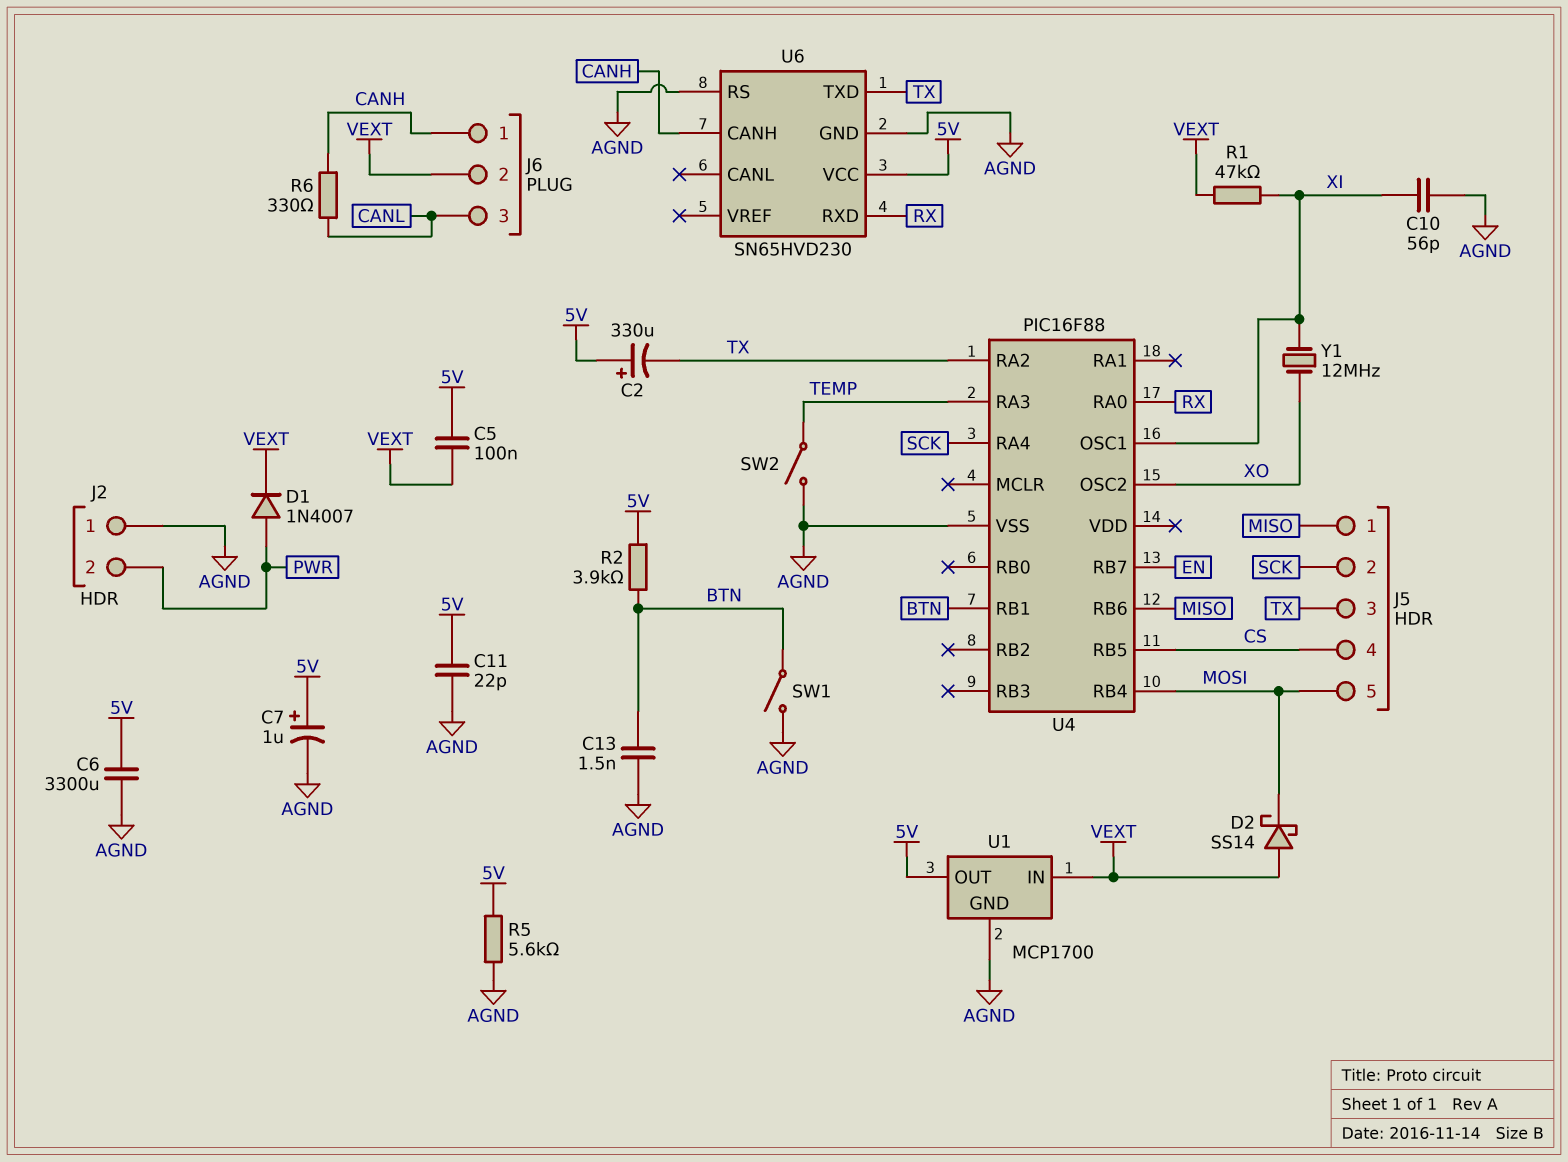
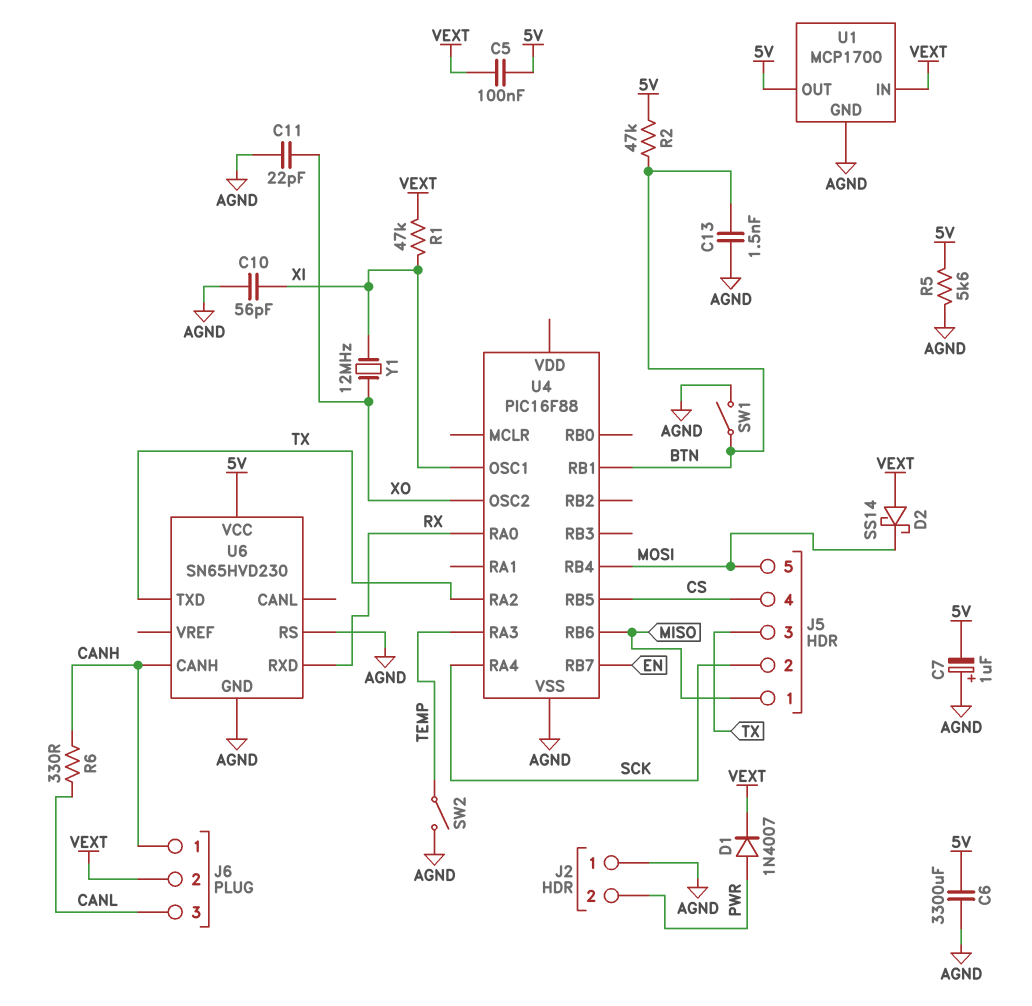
C2: 330uF (plus 5V, minus TX) -> none
C7: 1uF (plus 5V, minus AGND) -> 1uF (plus AGND, minus 5V)
C11: 22pF (5V, AGND) -> 22pF (AGND, XO)
R2: 3.9k (5V, BTN) -> 47k (5V, BTN)

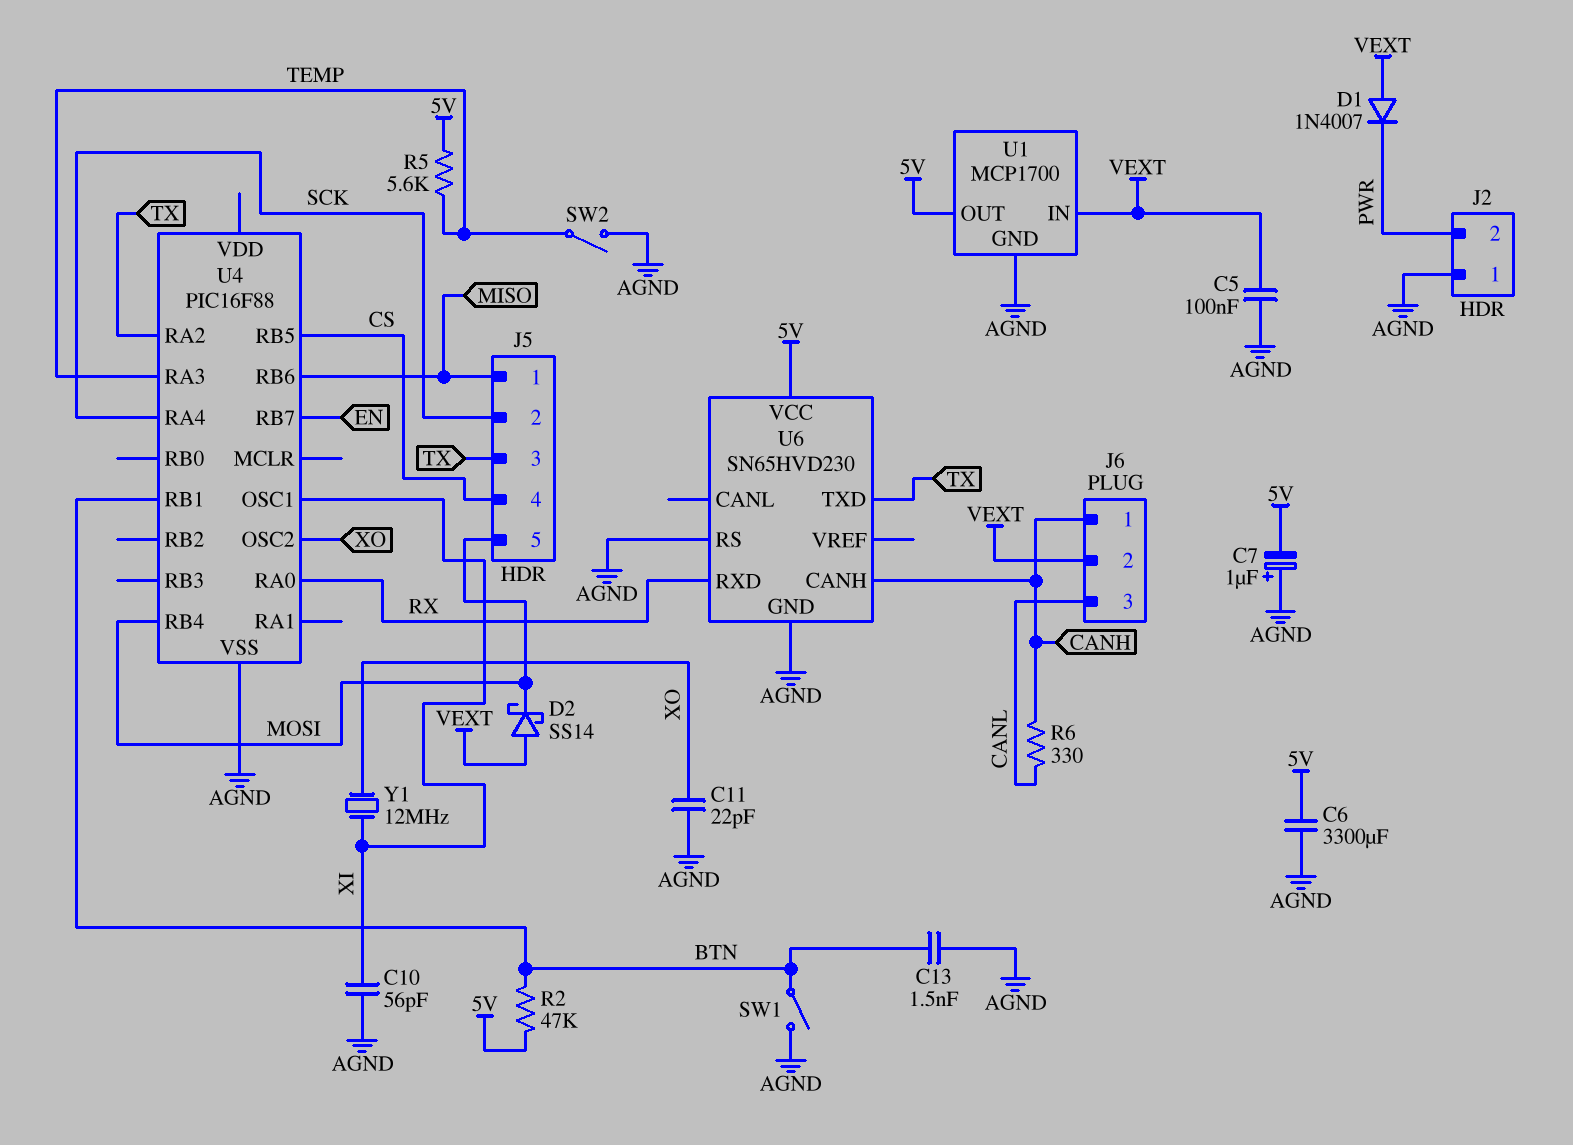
C5: 100nF (5V, VEXT) -> 100nF (AGND, VEXT)
D1: diode 1N4007 (A PWR, K VEXT) -> diode 1N4007 (A VEXT, K PWR)
R1: 47k (VEXT, XI) -> none
R5: 5.6k (5V, AGND) -> 5.6k (5V, TEMP)

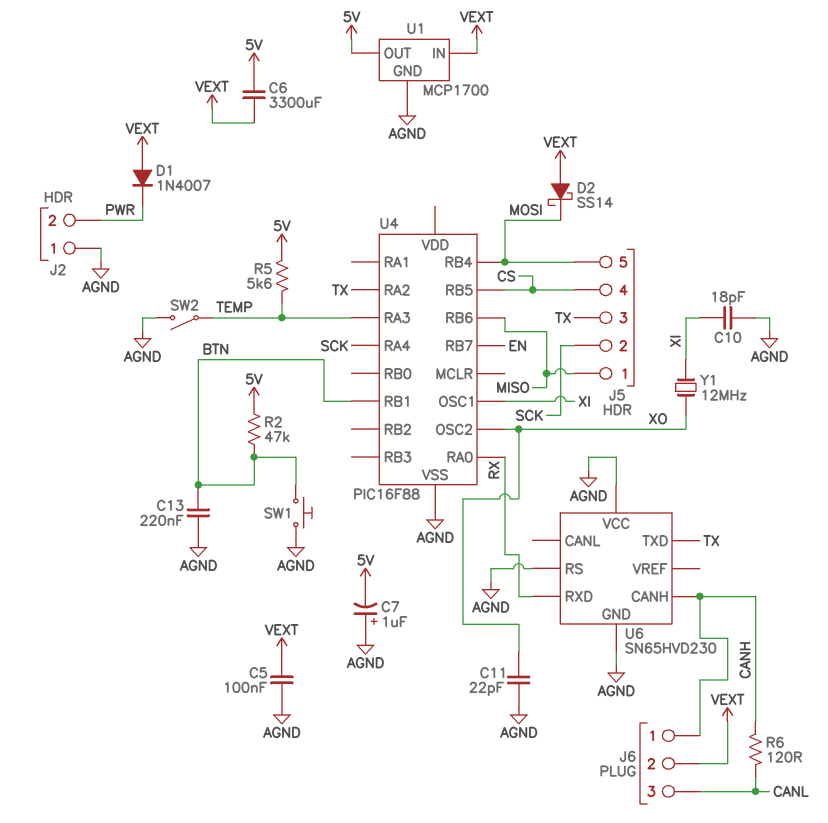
C6: 3300uF (5V, AGND) -> 3300uF (5V, VEXT)
C10: 56pF (AGND, XI) -> 18pF (AGND, XI)
C13: 1.5nF (AGND, BTN) -> 220nF (AGND, BTN)
R6: 330 (CANH, CANL) -> 120 (CANH, CANL)
SW1: switch (AGND, BTN) -> button (AGND, BTN)
U6 pin VCC: 5V -> AGND

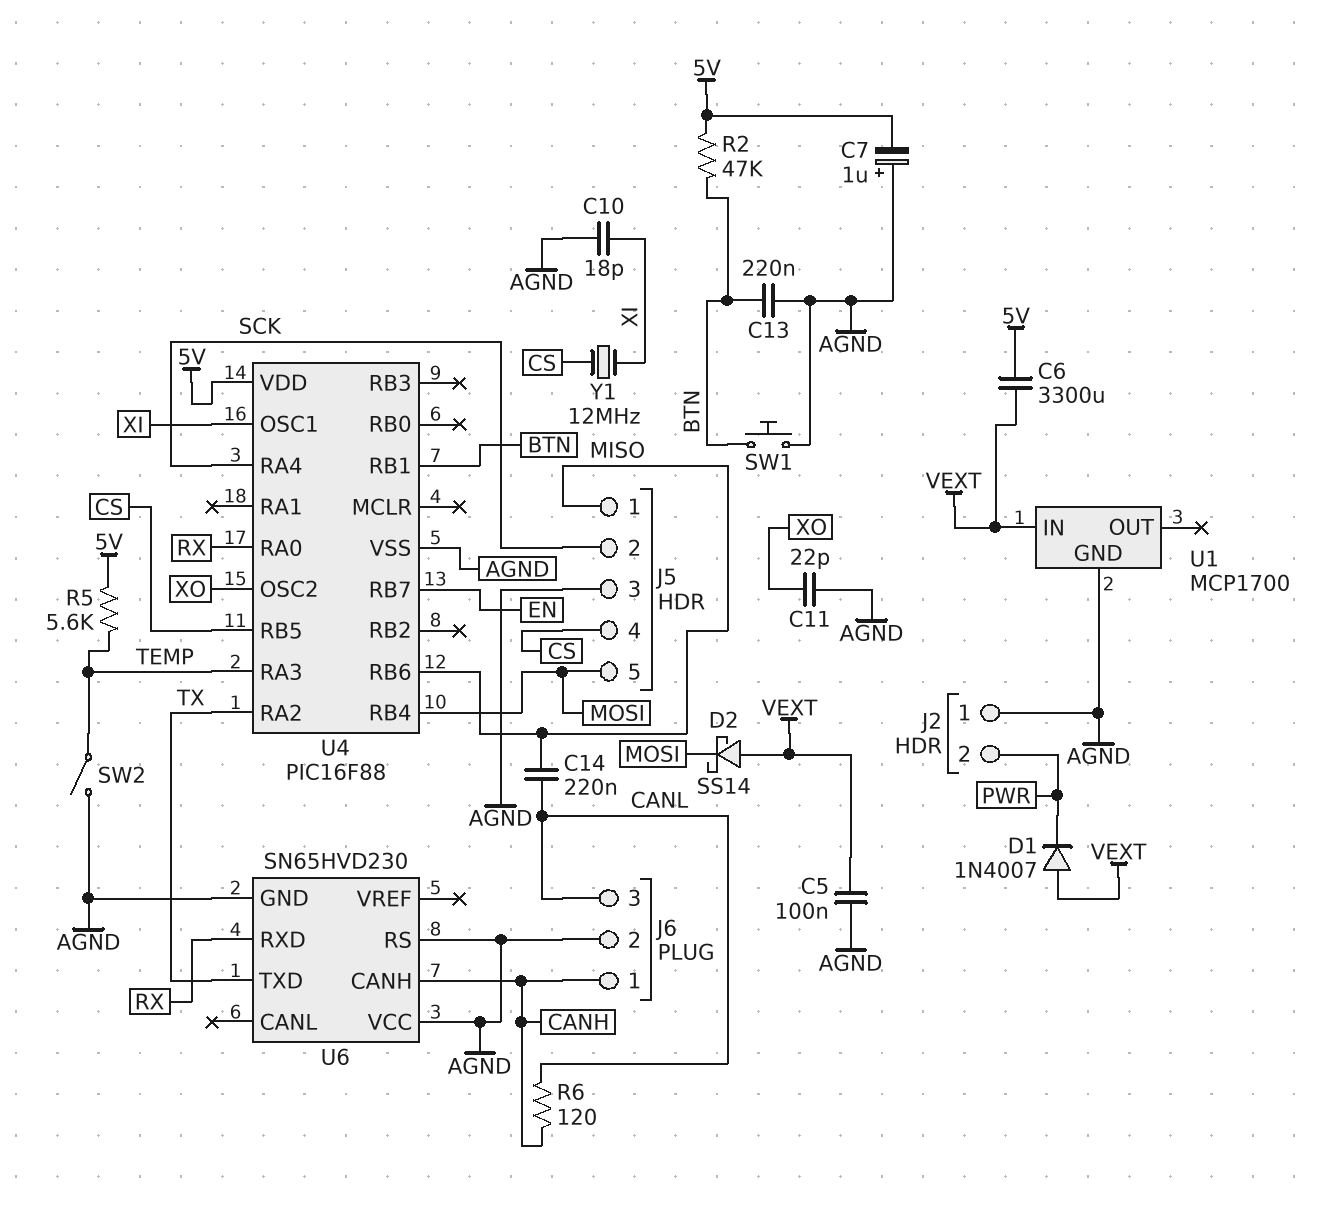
C14: none -> 220nF (CANL, MISO)
J5 pin 3: TX -> AGND
J6 pin 2: VEXT -> AGND
U1 pin OUT: 5V -> none
U4 pin VDD: none -> 5V
Y1: 12MHz (XI, XO) -> 12MHz (CS, XI)

